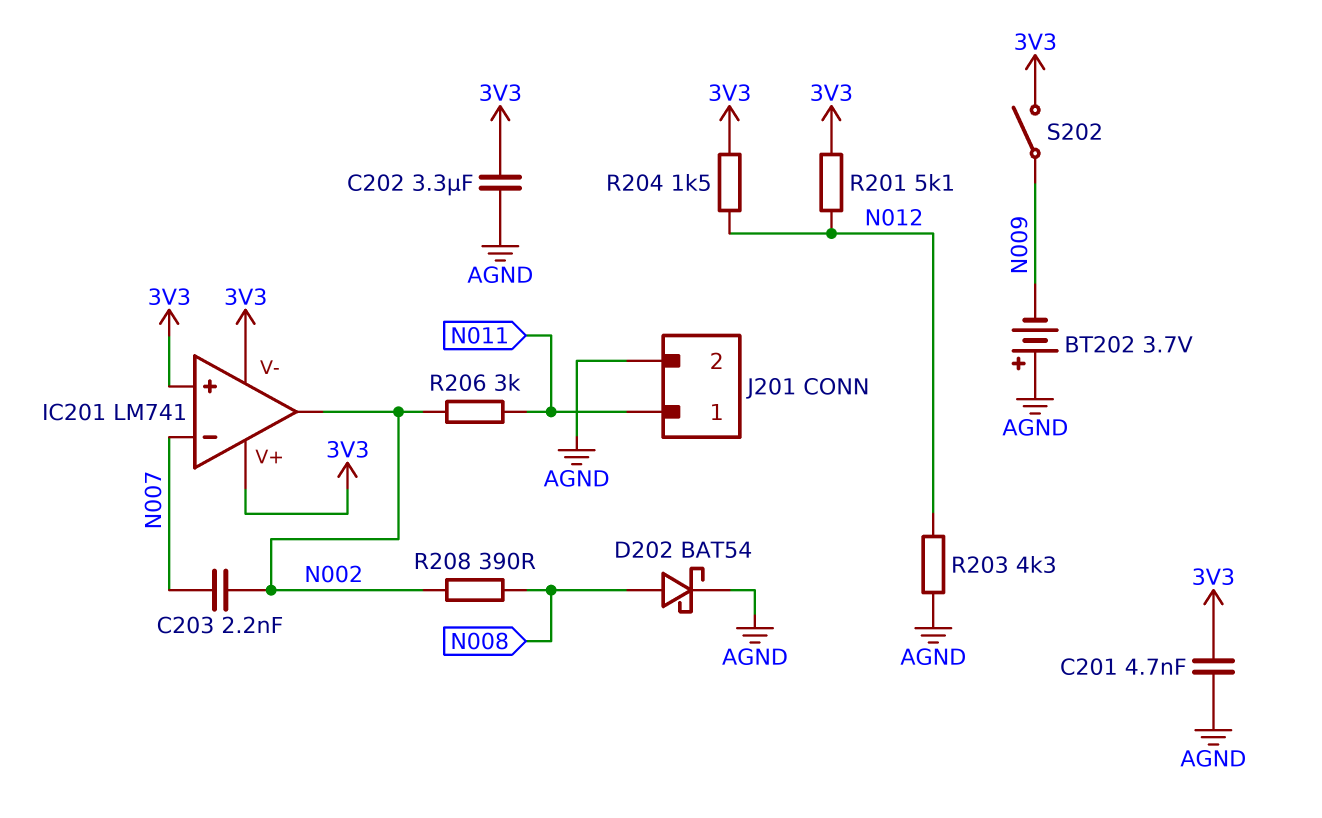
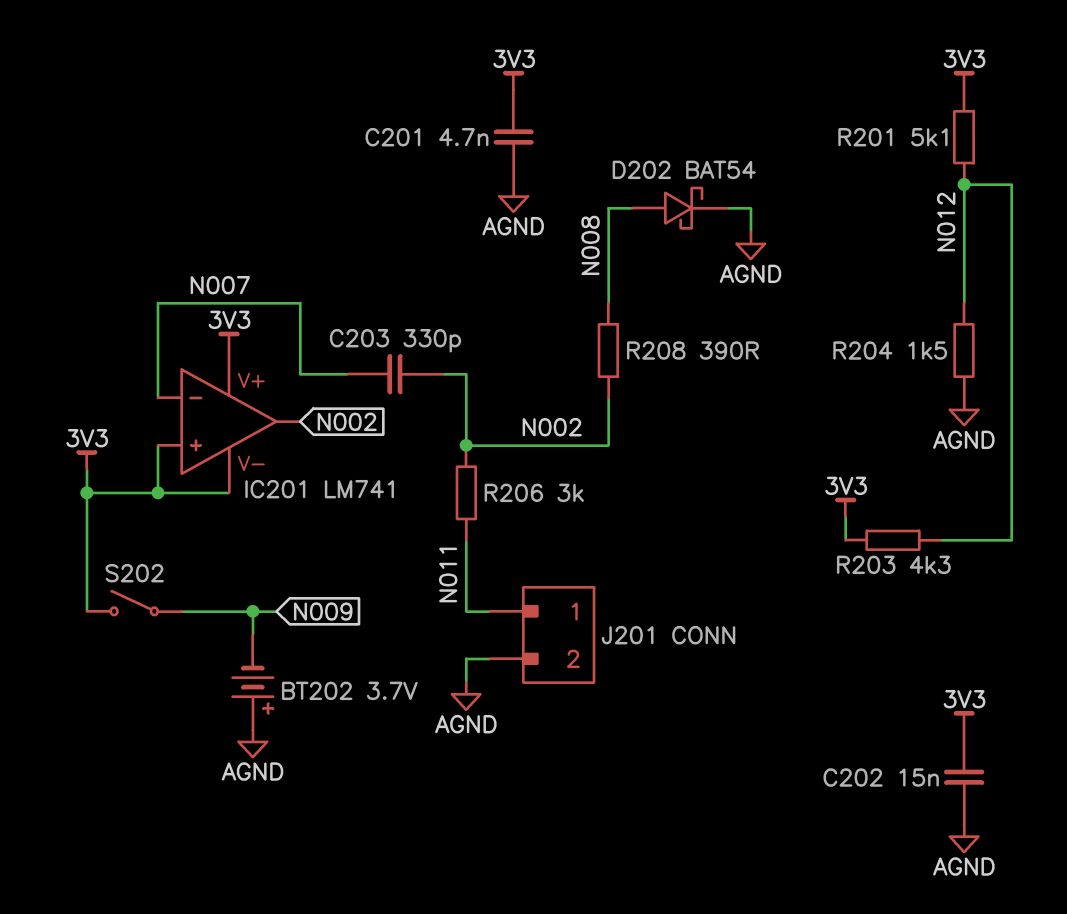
C202: 3.3uF (3V3, AGND) -> 15nF (3V3, AGND)
C203: 2.2nF (N002, N007) -> 330pF (N002, N007)
R203: 4.3k (AGND, N012) -> 4.3k (3V3, N012)
R204: 1.5k (3V3, N012) -> 1.5k (AGND, N012)

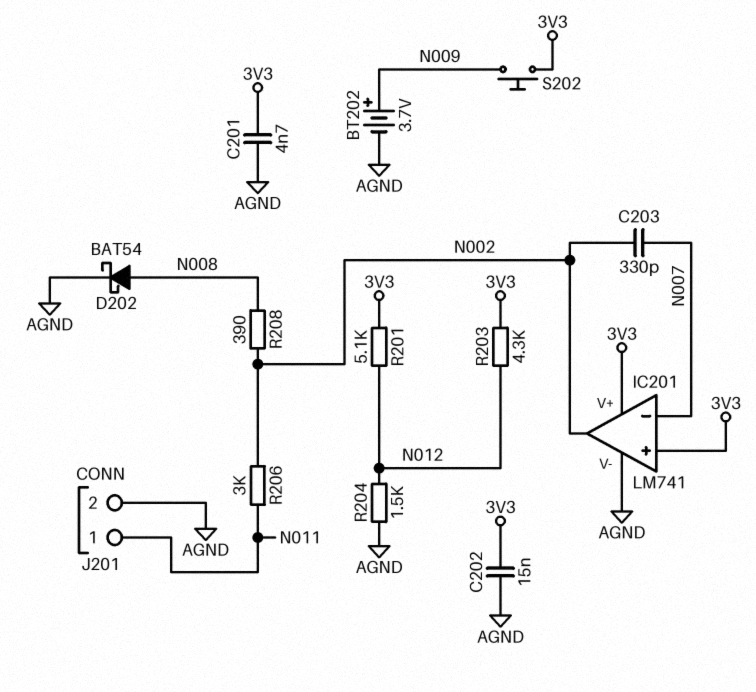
BT202: 3.7V (plus AGND, minus N009) -> 3.7V (plus N009, minus AGND)
IC201 pin V-: 3V3 -> AGND
S202: switch (3V3, N009) -> button (3V3, N009)

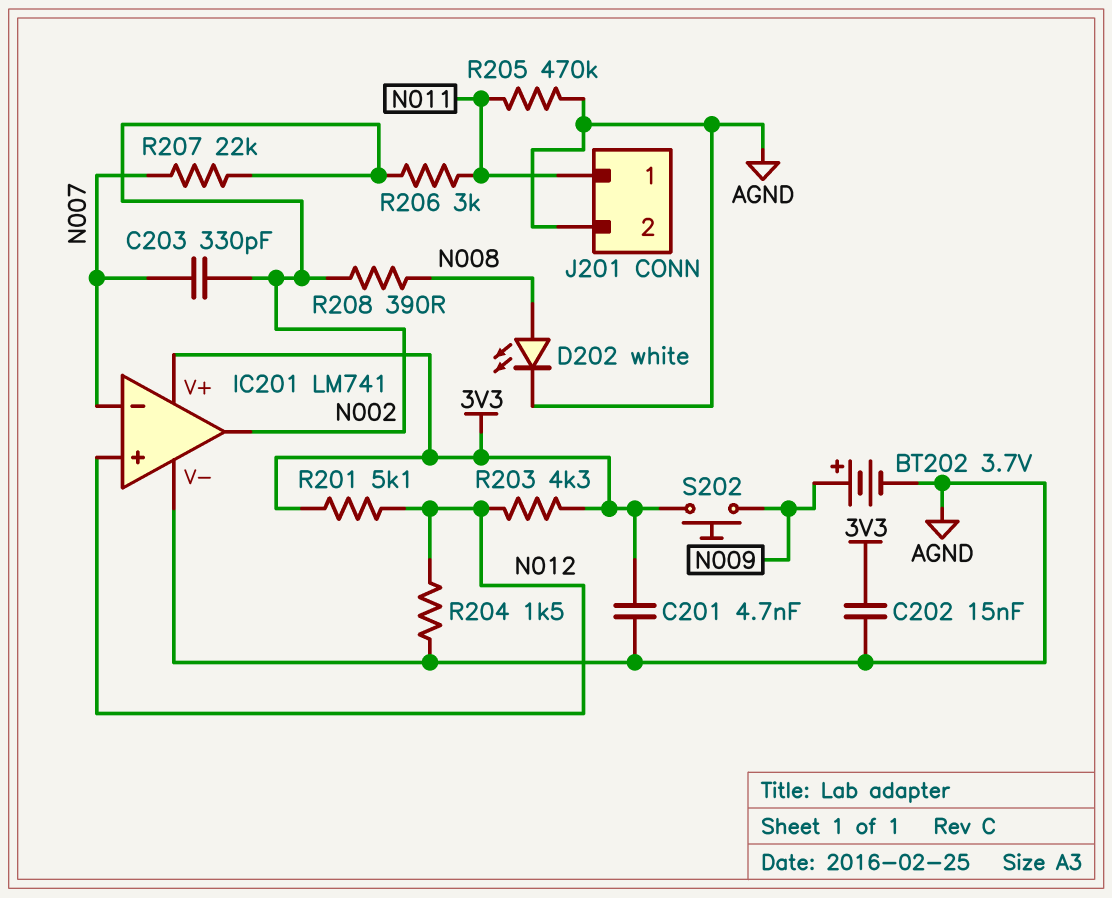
D202: schottky BAT54 (A N008, K AGND) -> LED white (A N008, K AGND)
IC201 pin in+: 3V3 -> N012
R205: none -> 470k (AGND, N011)
R207: none -> 22k (N002, N007)

